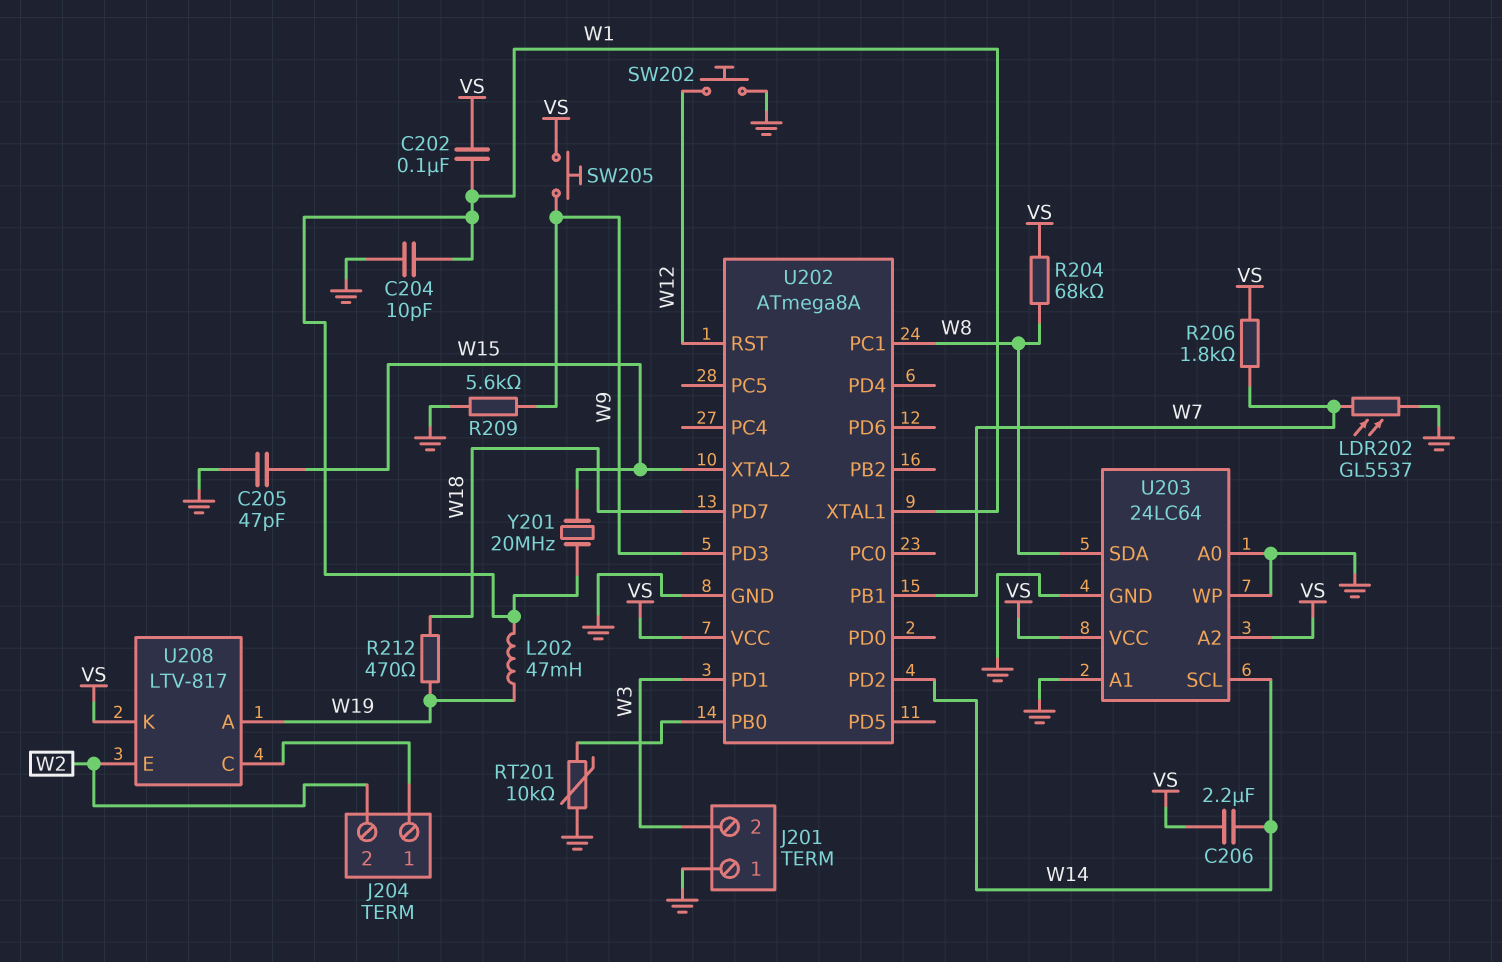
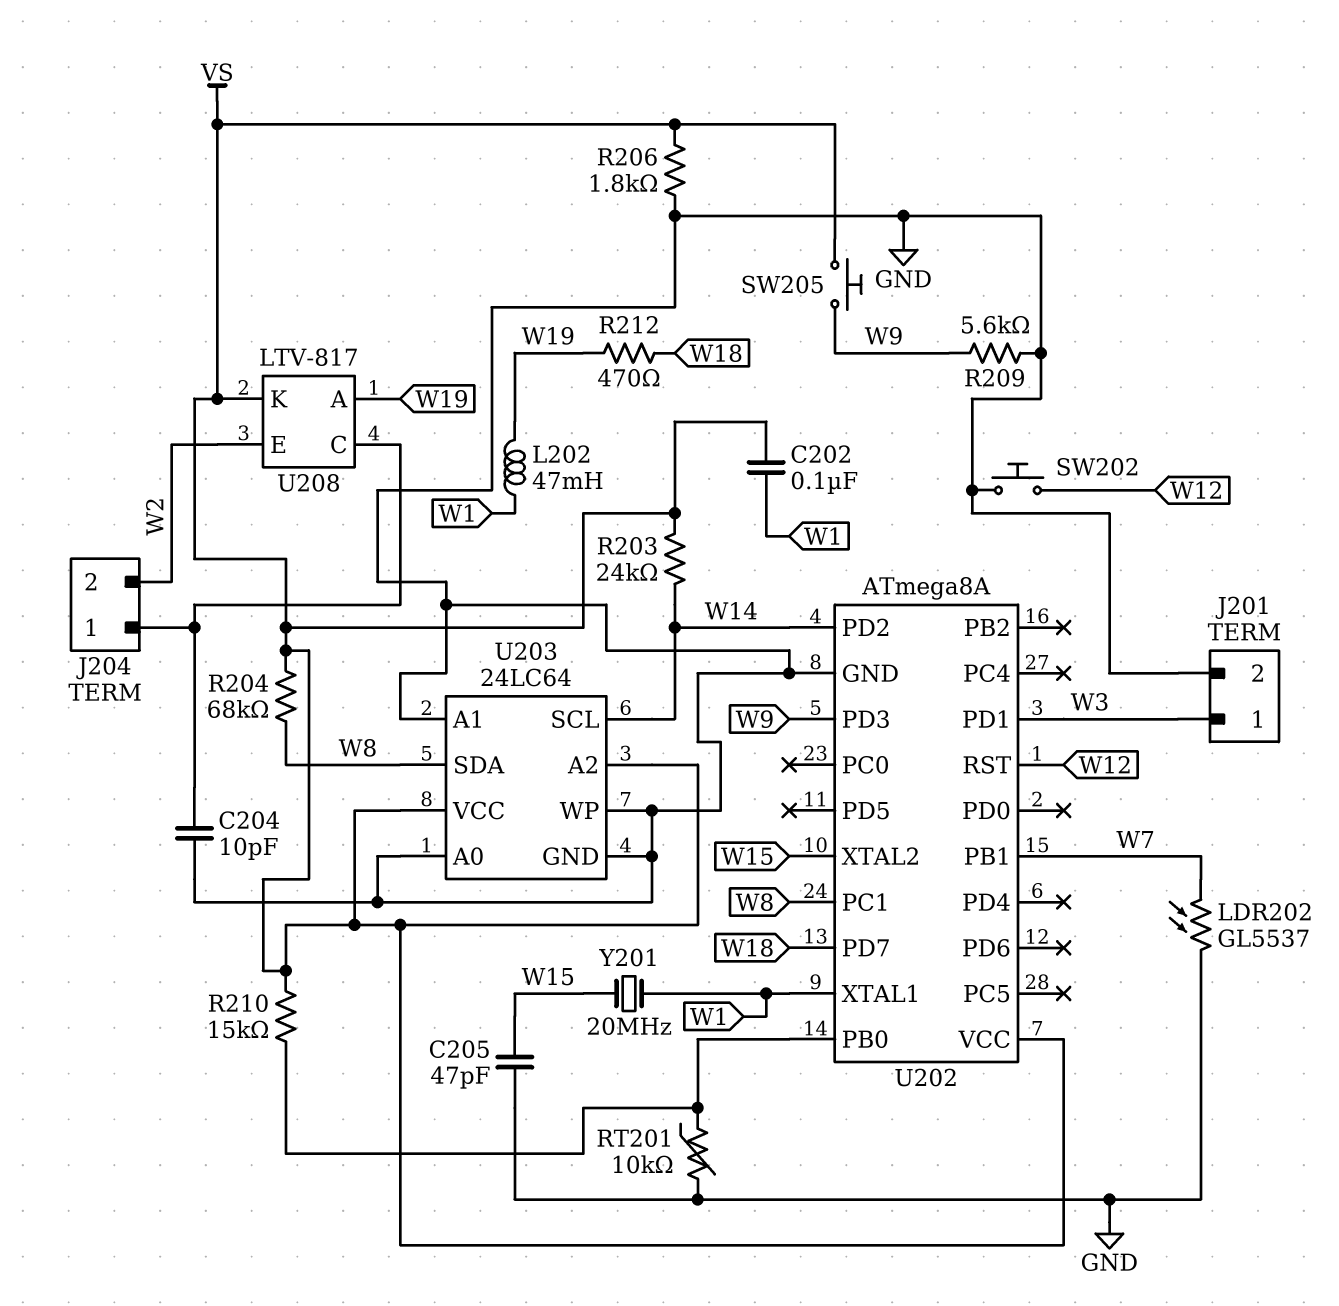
C204: 10pF (GND, W1) -> 10pF (GND, J204/1)
C206: 2.2uF (VS, W14) -> none
J201 pin 1: GND -> W3
J201 pin 2: W3 -> GND
R203: none -> 24k (VS, W14)
R206: 1.8k (VS, W7) -> 1.8k (GND, VS)
R210: none -> 15k (U202/PB0, VS)

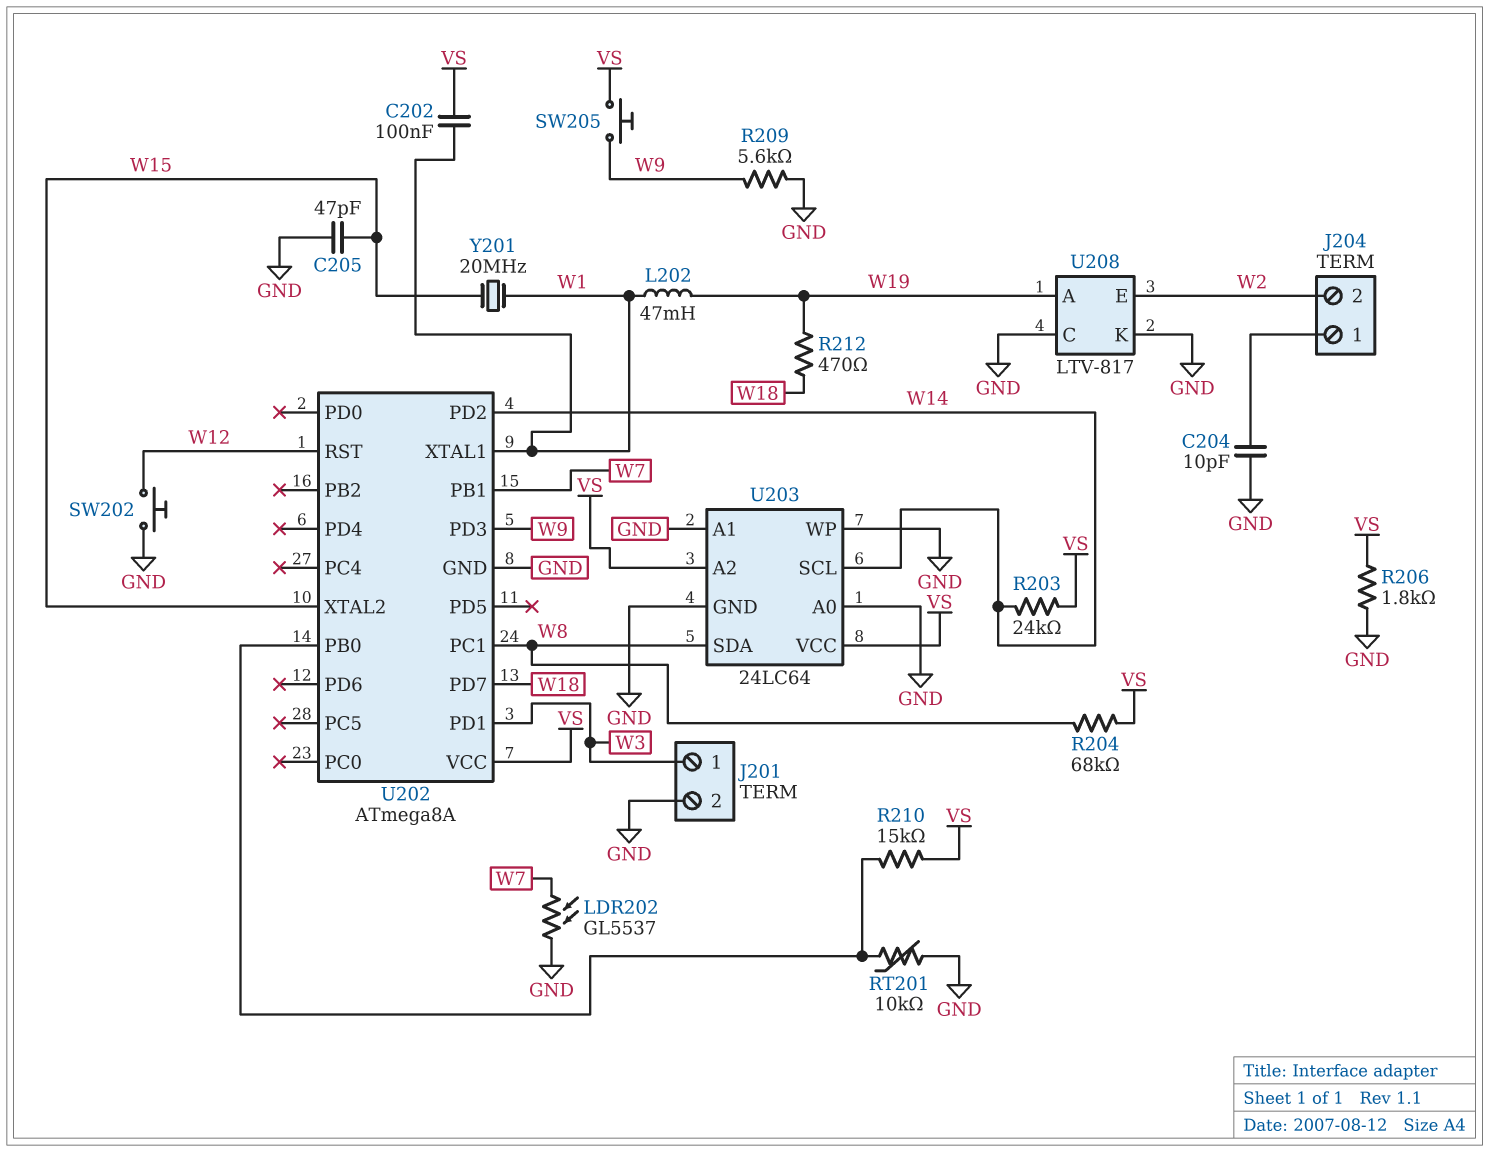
U208 pin C: J204/1 -> GND
U208 pin K: VS -> GND

